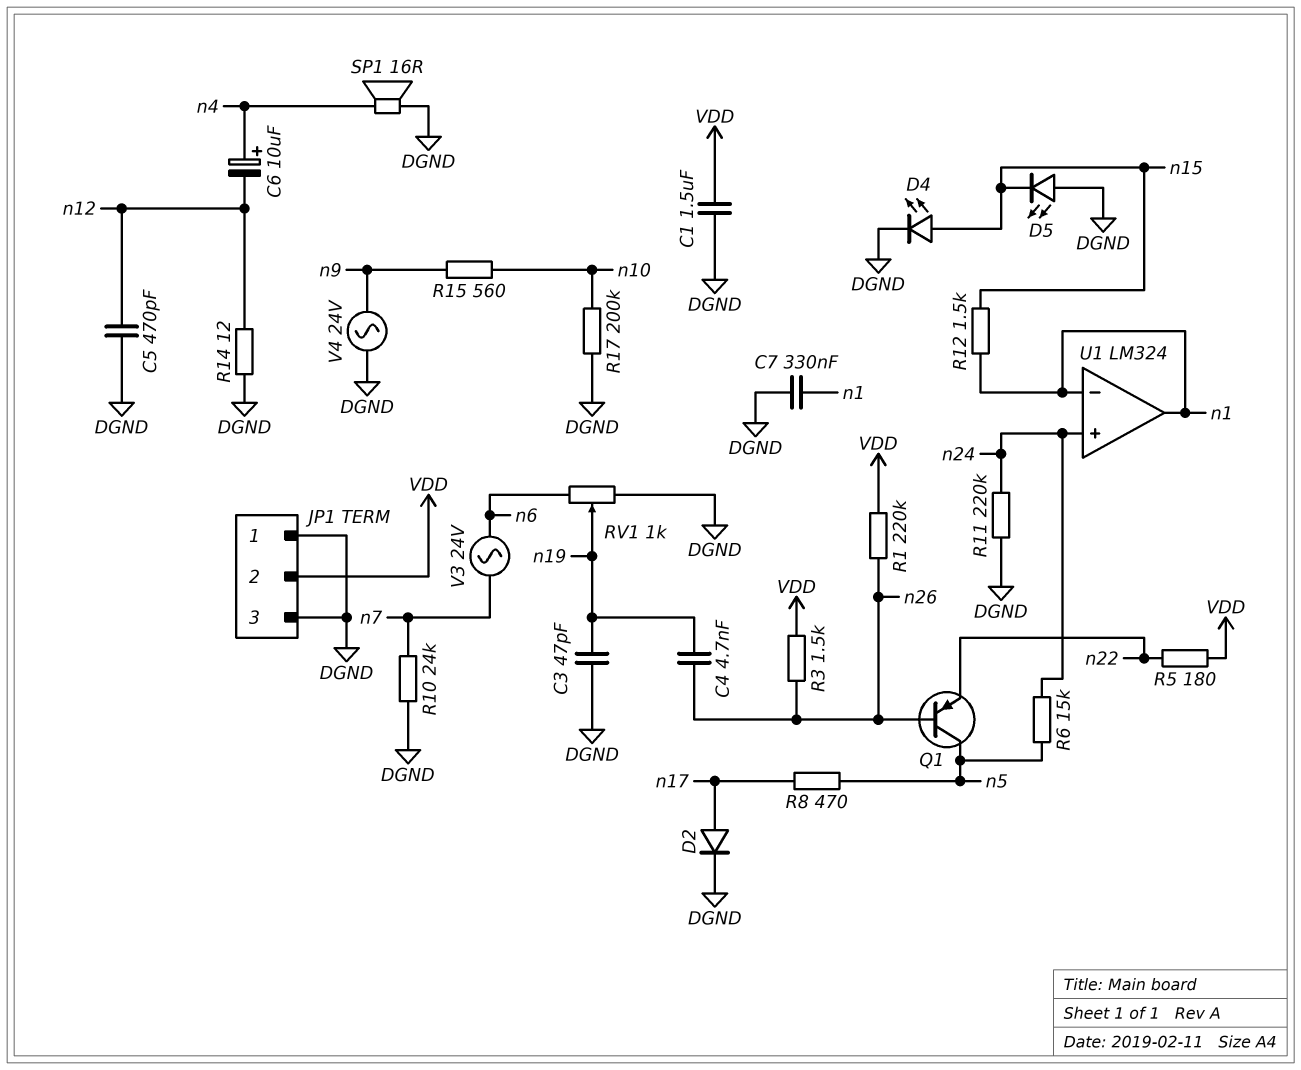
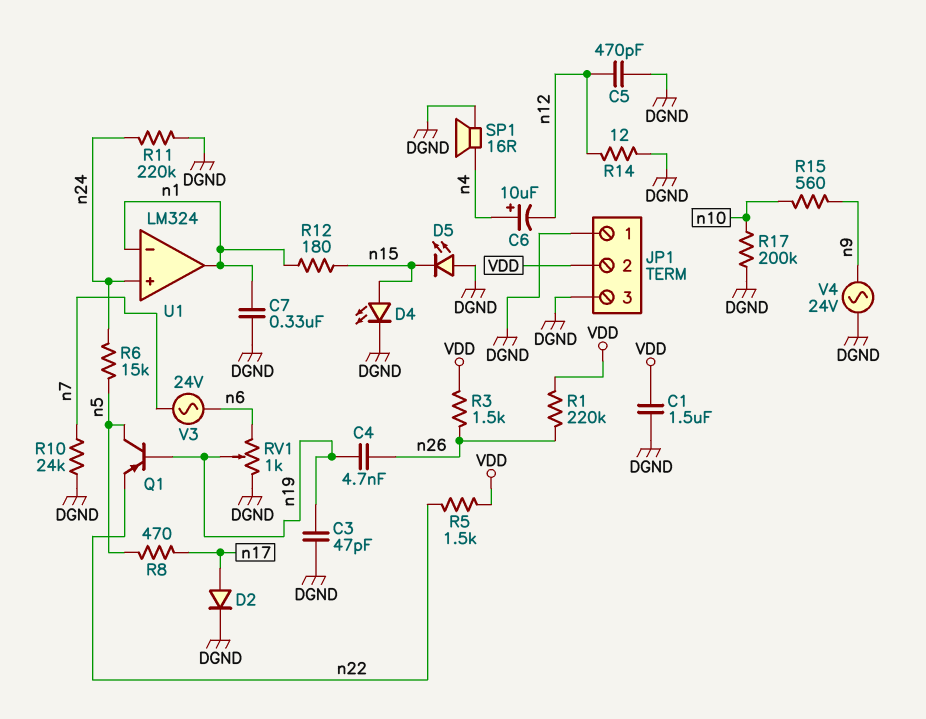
Q1: PNP (B n26, C n5, E n22) -> PNP (B n19, C n5, E n22)
R5: 180 (VDD, n22) -> 1.5k (VDD, n22)
R12: 1.5k (n1, n15) -> 180 (n1, n15)

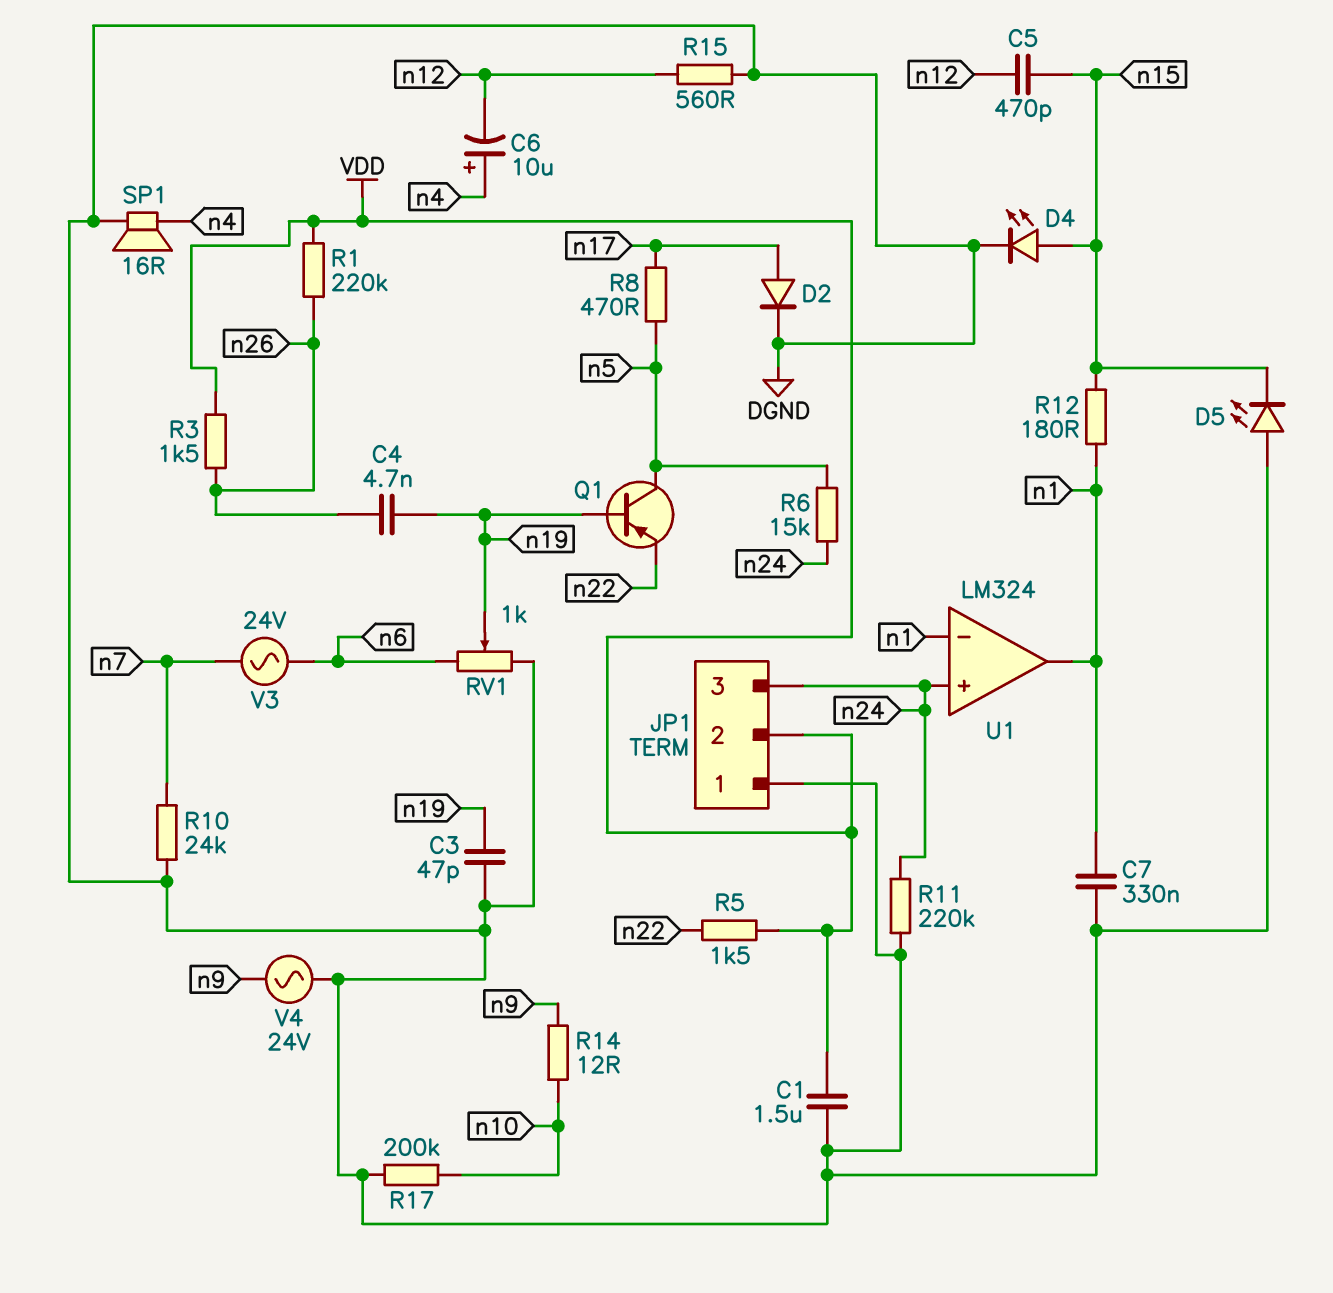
C5: 470pF (DGND, n12) -> 470pF (n12, n15)
JP1 pin 3: DGND -> n24
R14: 12 (DGND, n12) -> 12 (n9, n10)
R15: 560 (n9, n10) -> 560 (DGND, n12)

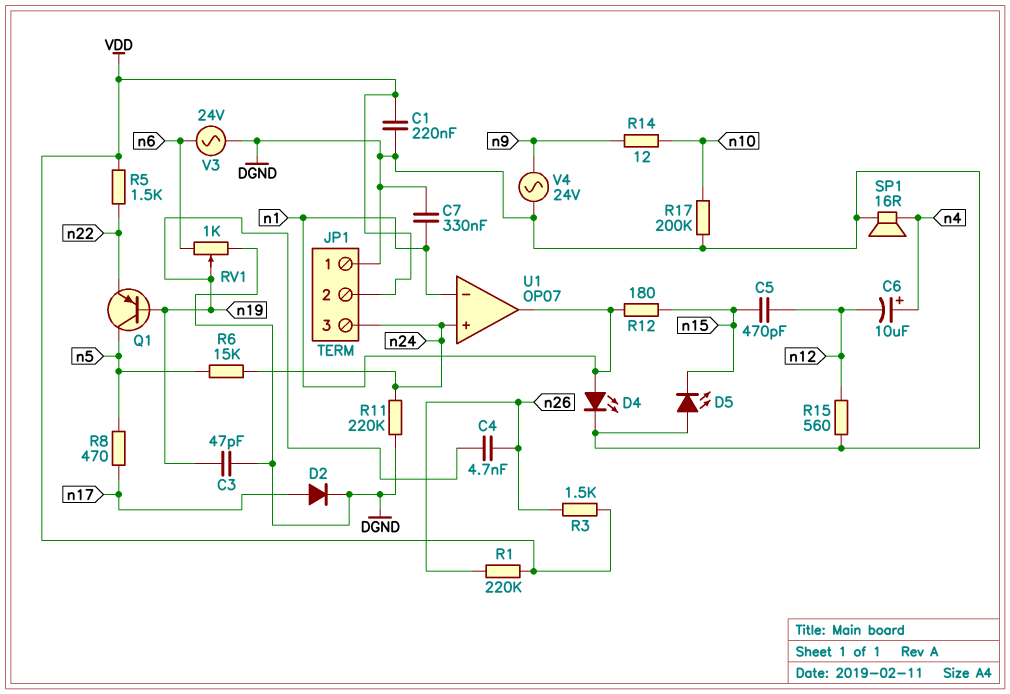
C1: 1.5uF (DGND, VDD) -> 220nF (DGND, VDD)
D4: LED (A n15, K DGND) -> LED (A n1, K DGND)
R10: 24k (DGND, n7) -> none
U1: LM324 -> OP07
V3: AC 24V (n6, n7) -> AC 24V (DGND, n6)

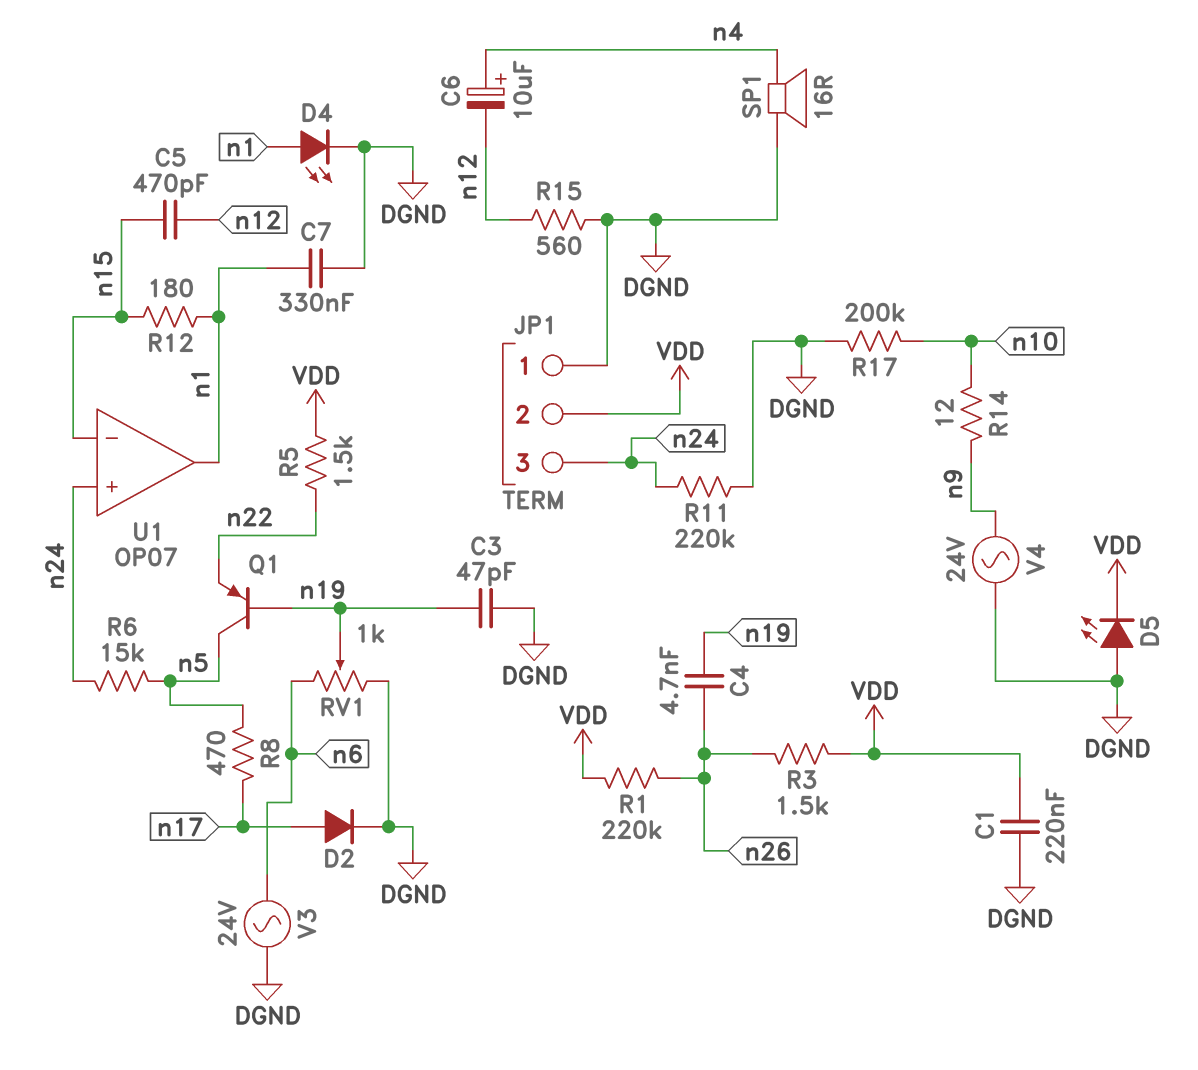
D5: LED (A DGND, K n15) -> LED (A DGND, K VDD)
U1 pin in-: n1 -> n15

